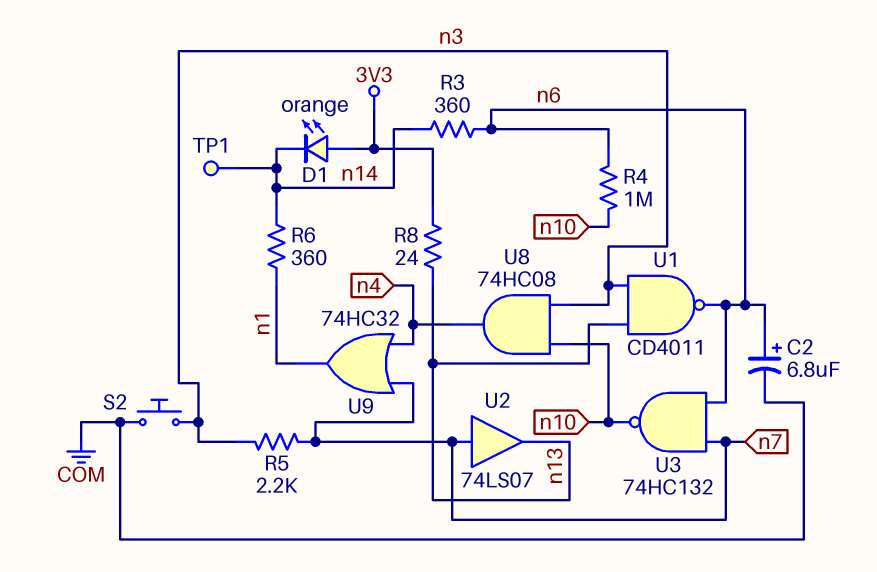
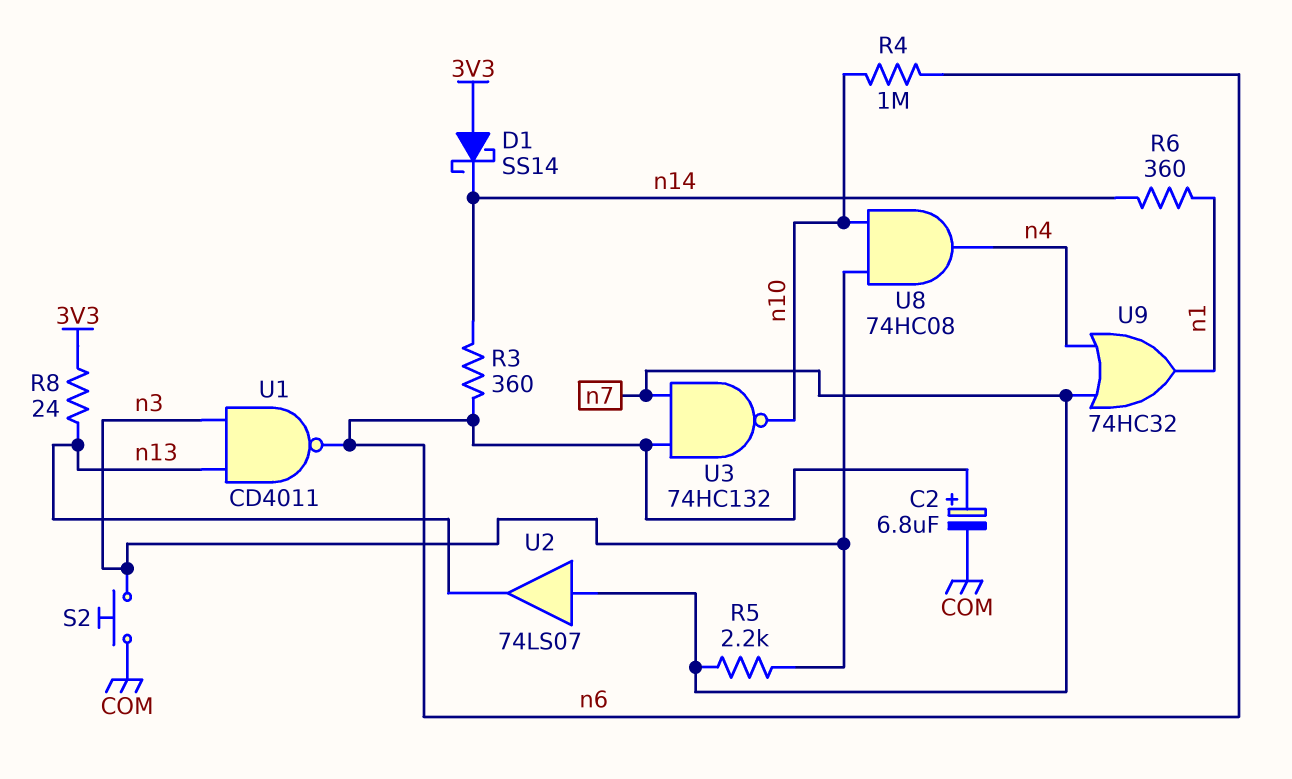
D1: LED orange (A 3V3, K n14) -> schottky SS14 (A 3V3, K n14)
TP1: test point (n14) -> none

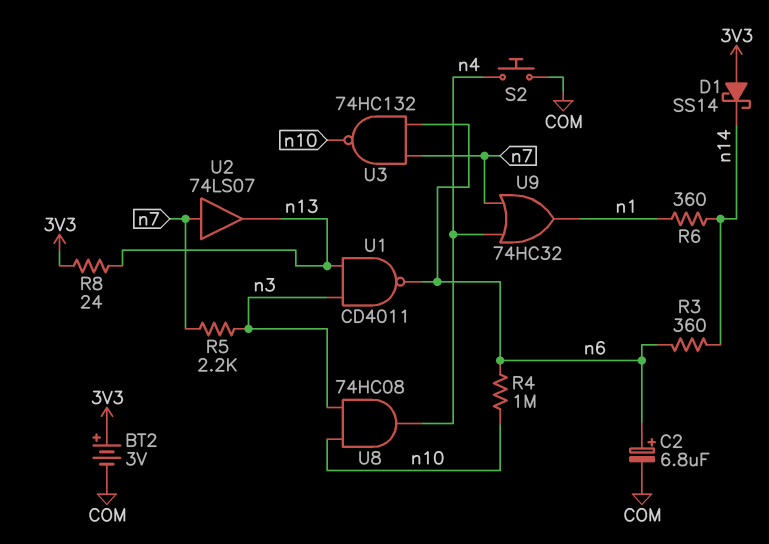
BT2: none -> 3V (plus 3V3, minus COM)
S2: button (COM, n3) -> button (COM, n4)

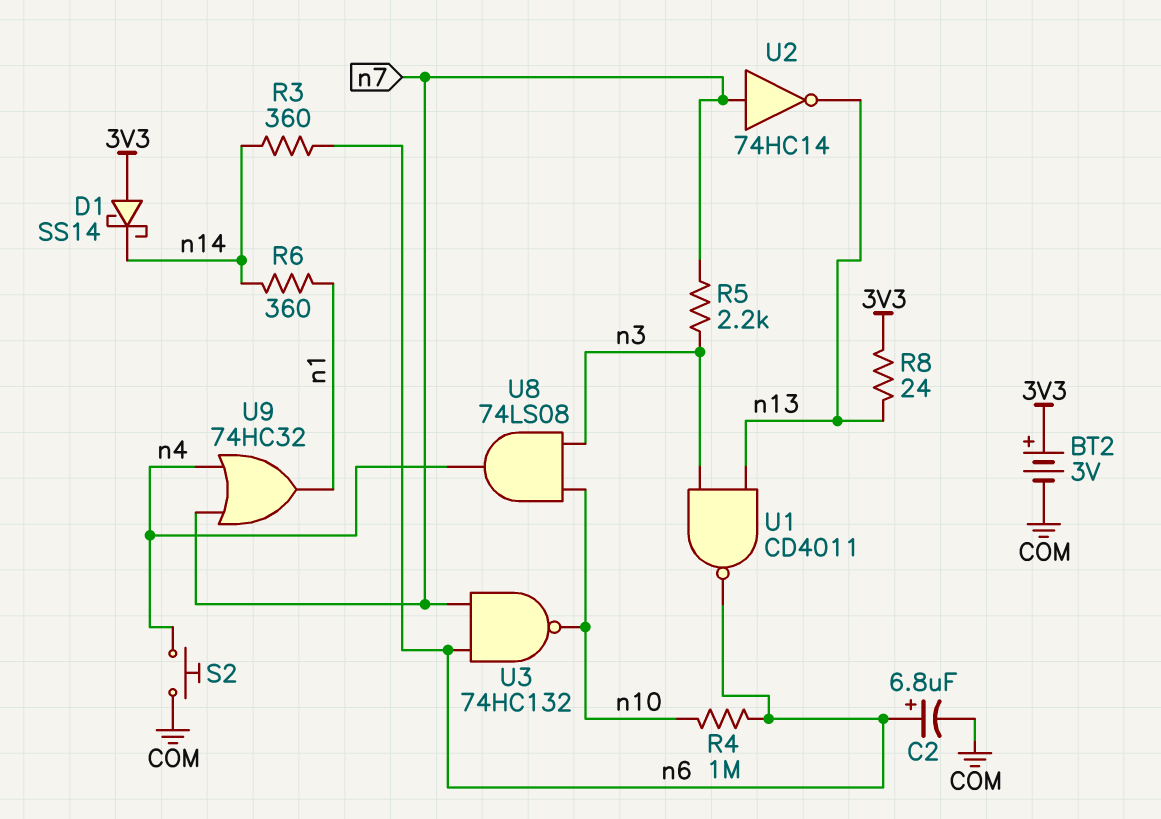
U2: buffer 74LS07 (in n7, out n13) -> NOT 74HC14 (in n7, out n13)
U8: AND 74HC08 (in n3, in n10, out n4) -> AND 74LS08 (in n3, in n10, out n4)

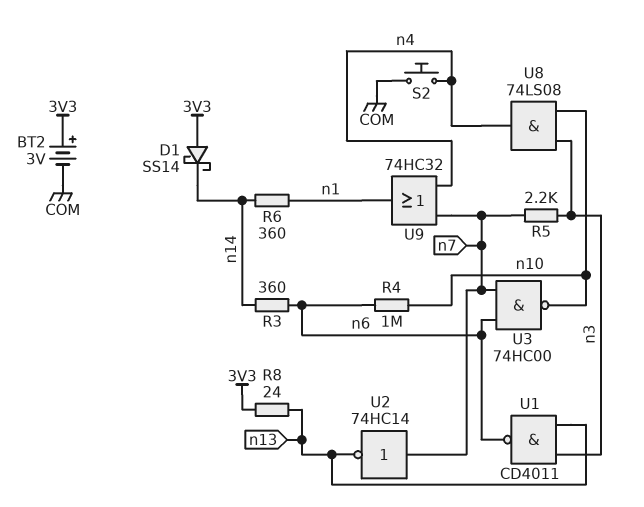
C2: 6.8uF (plus n6, minus COM) -> none
U3: NAND 74HC132 (in n6, in n7, out n10) -> NAND 74HC00 (in n6, in n7, out n10)

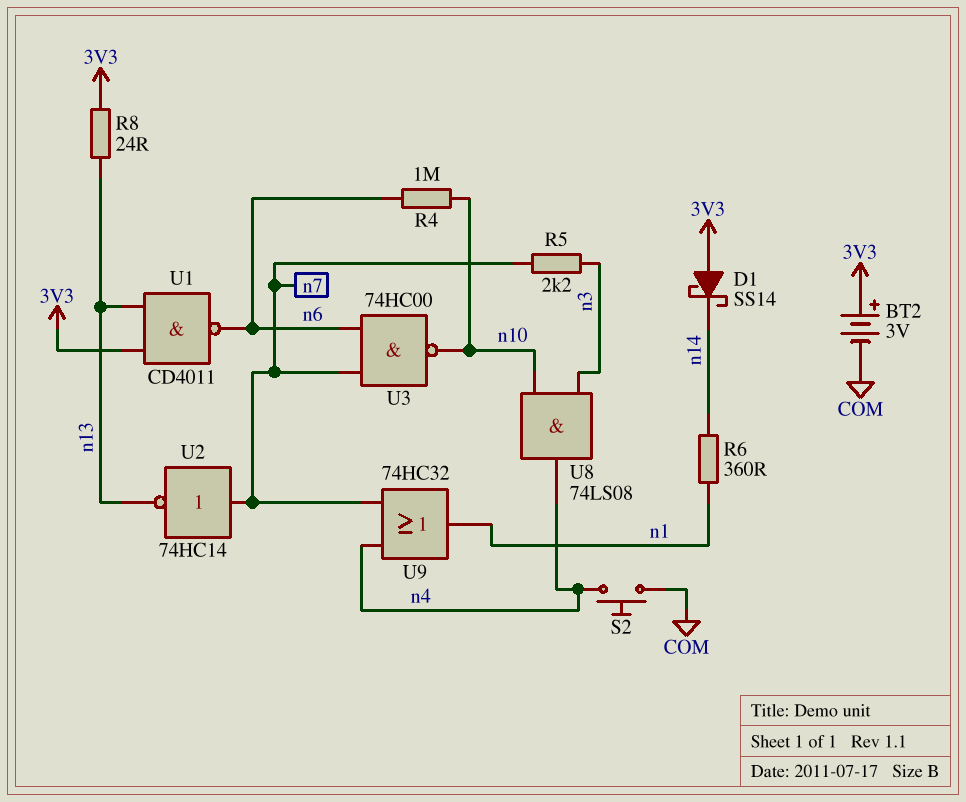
R3: 360 (n6, n14) -> none
U1: NAND CD4011 (in n3, in n13, out n6) -> NAND CD4011 (in 3V3, in n13, out n6)

